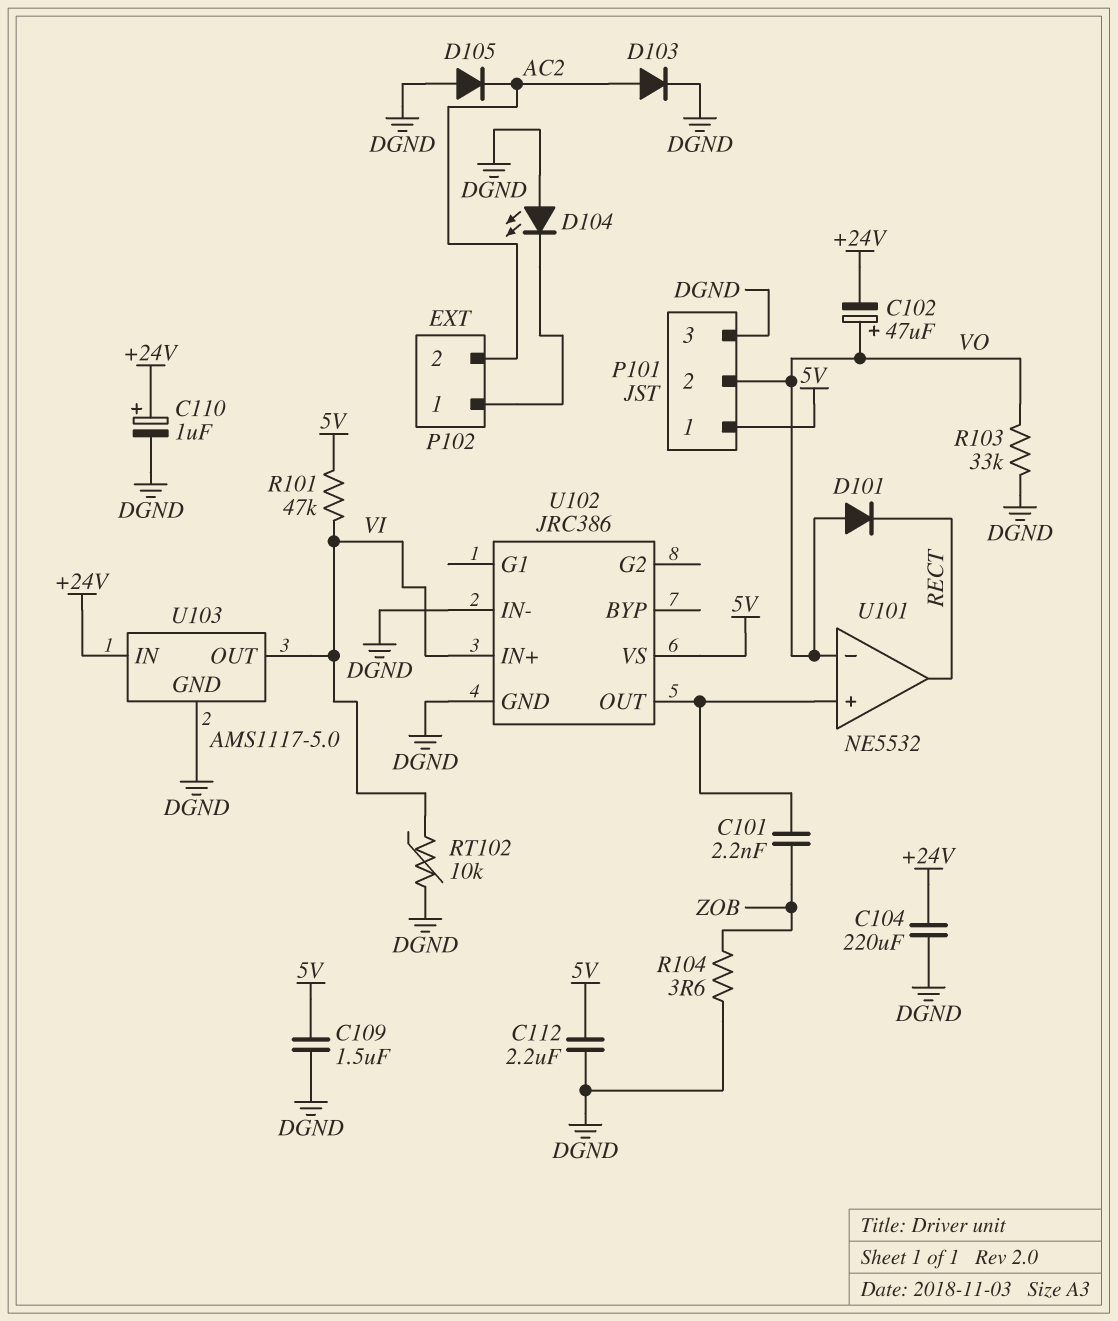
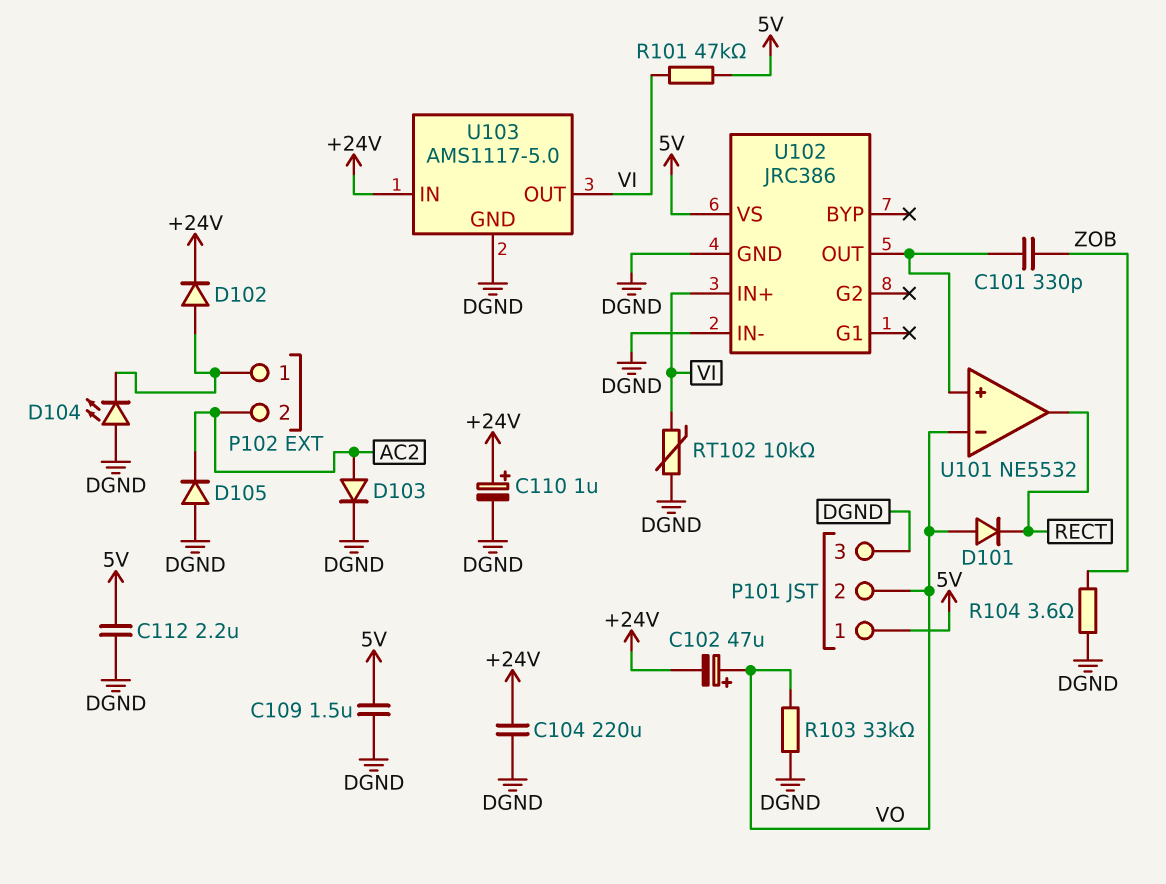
C101: 2.2nF (U101/in+, ZOB) -> 330pF (U101/in+, ZOB)
D102: none -> diode (A P102/1, K +24V)

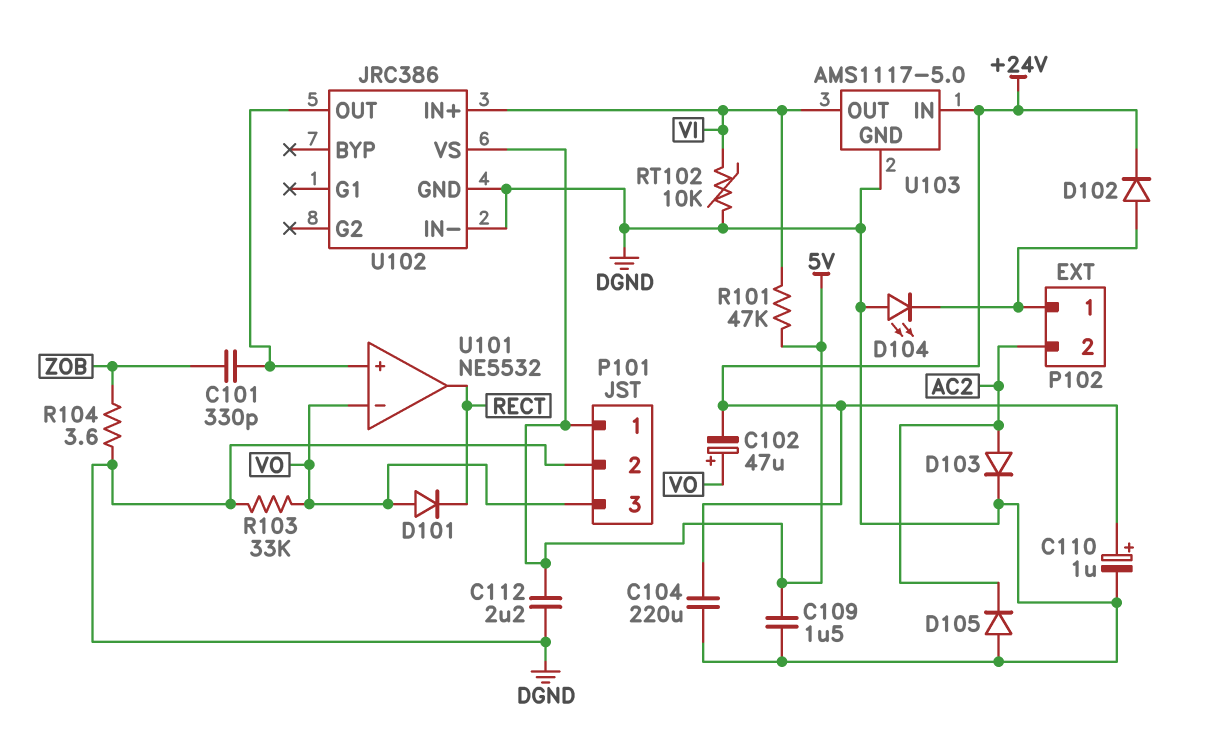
P101 pin 2: VO -> DGND
P101 pin 3: DGND -> VO

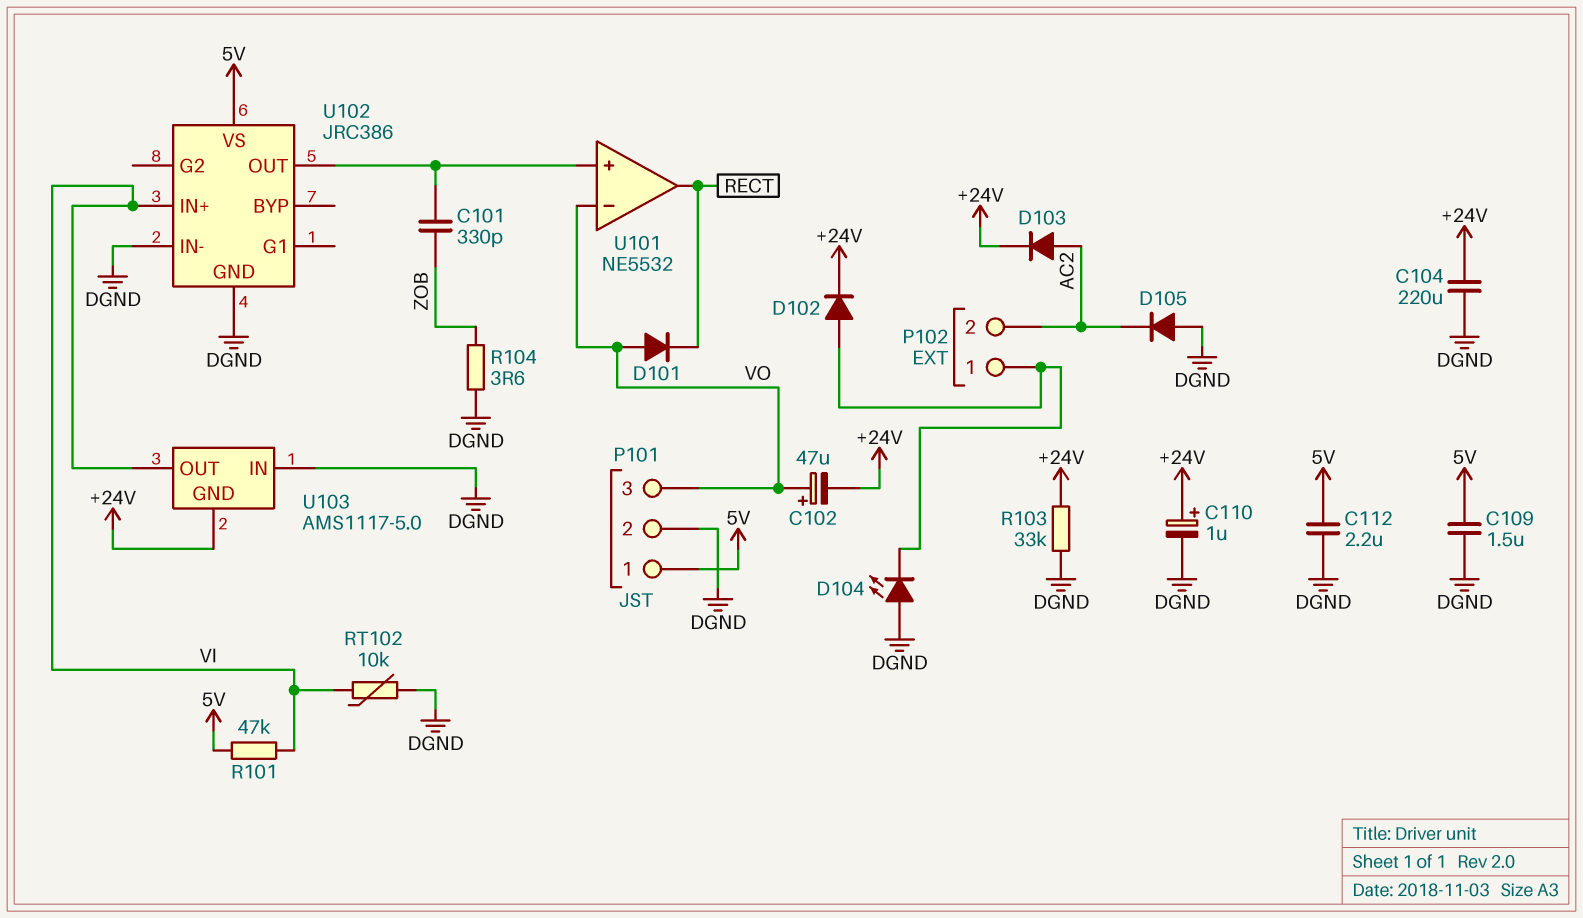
D103: diode (A AC2, K DGND) -> diode (A AC2, K +24V)
R103: 33k (DGND, VO) -> 33k (+24V, DGND)
U103 pin GND: DGND -> +24V
U103 pin IN: +24V -> DGND

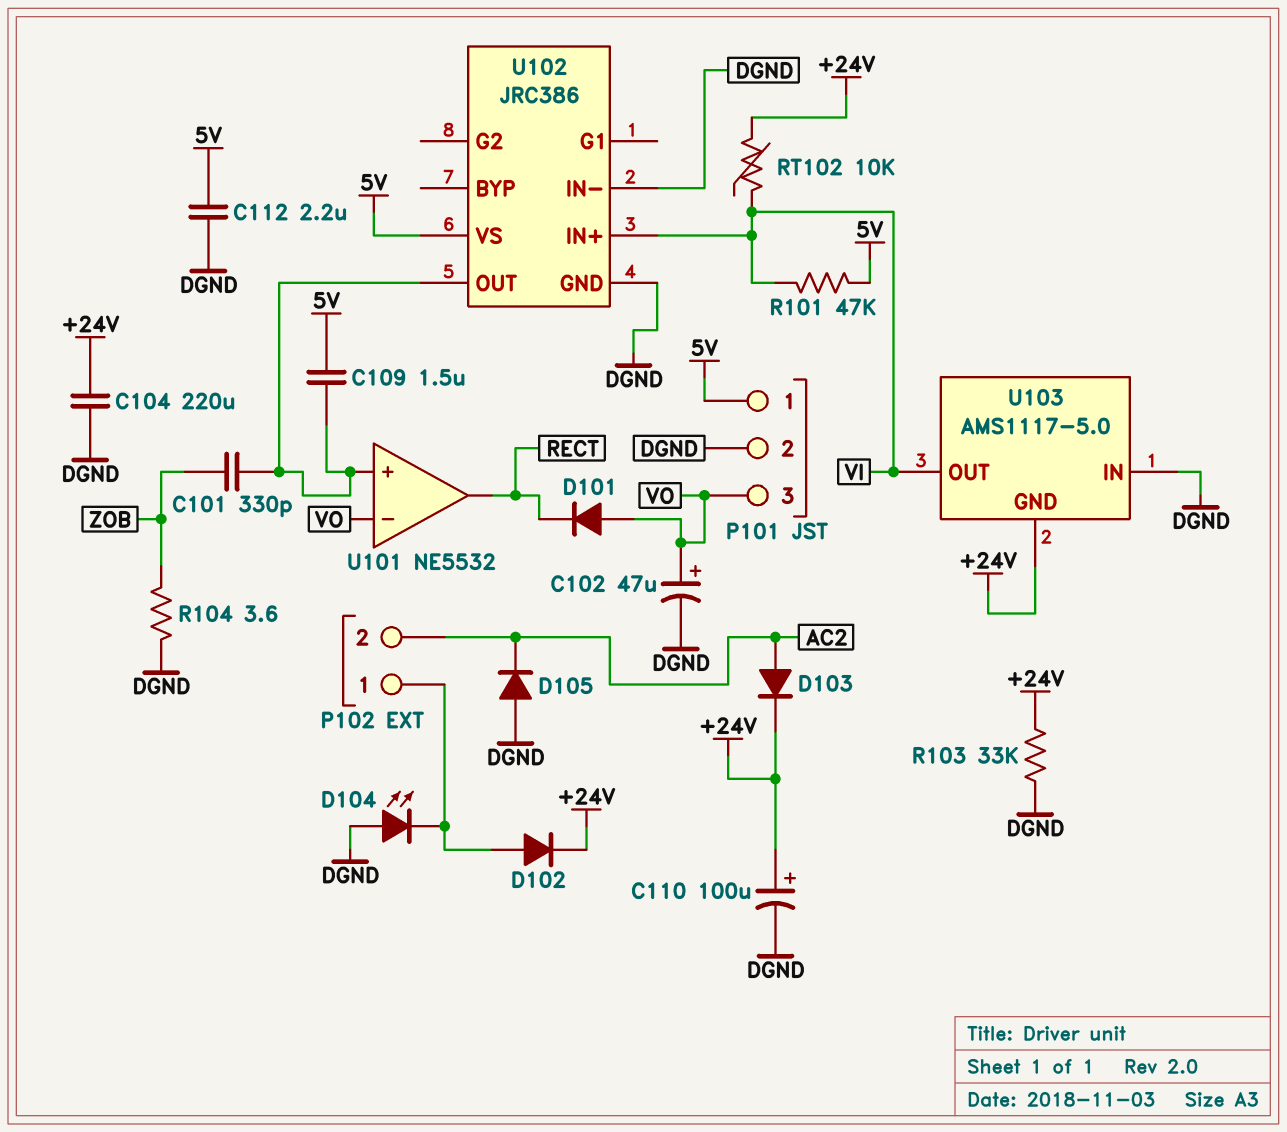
C102: 47uF (plus VO, minus +24V) -> 47uF (plus VO, minus DGND)
C109: 1.5uF (5V, DGND) -> 1.5uF (5V, U101/in+)
C110: 1uF (plus +24V, minus DGND) -> 100uF (plus +24V, minus DGND)
RT102: 10k (DGND, VI) -> 10k (+24V, VI)

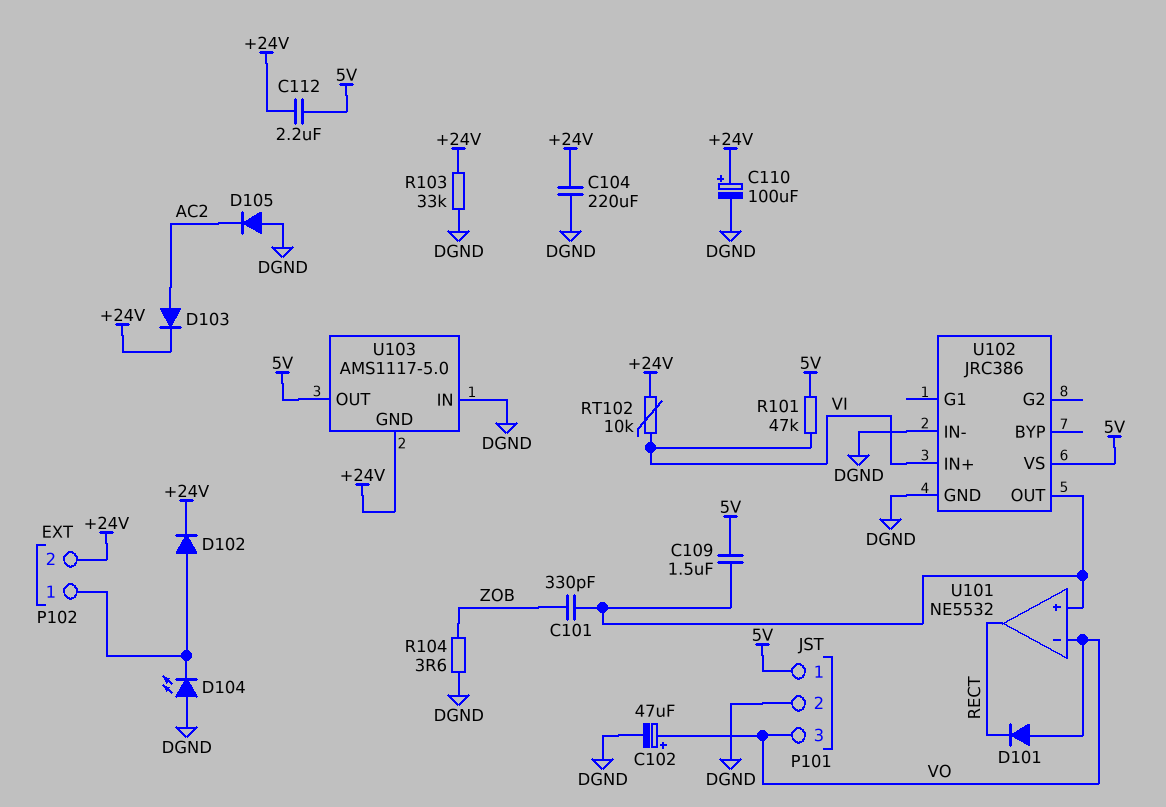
C112: 2.2uF (5V, DGND) -> 2.2uF (+24V, 5V)
P102 pin 2: AC2 -> +24V
U103 pin OUT: VI -> 5V

